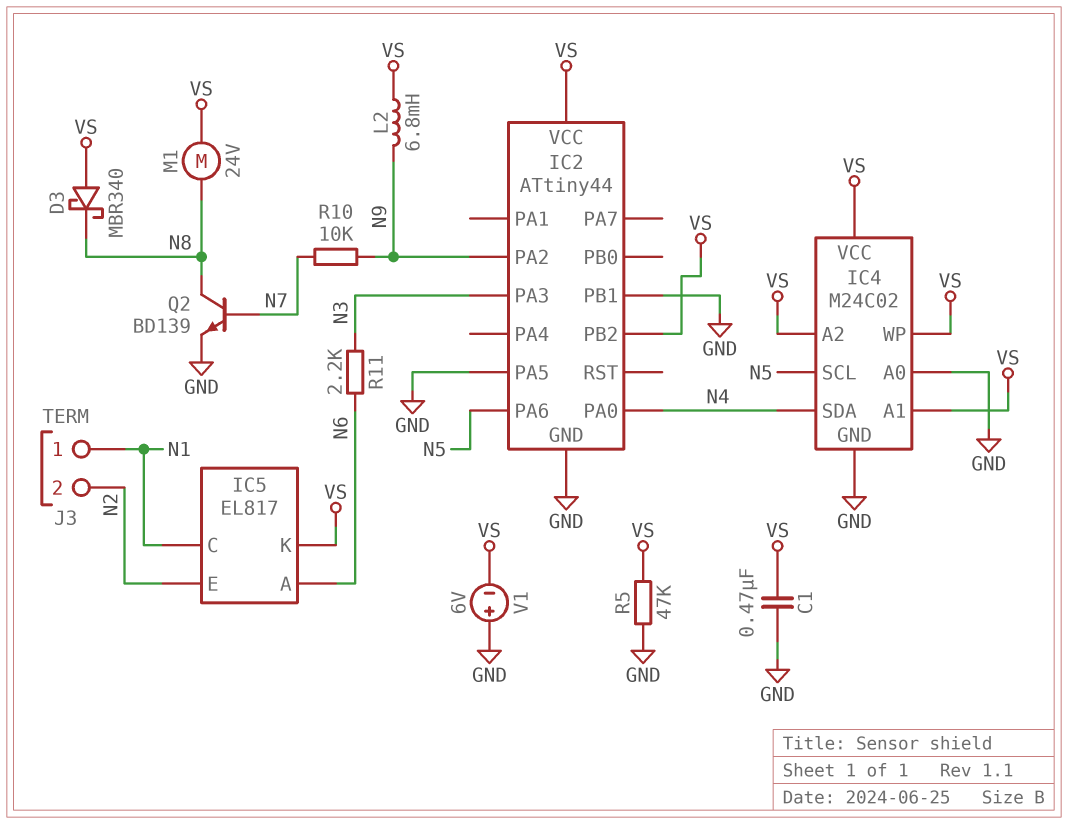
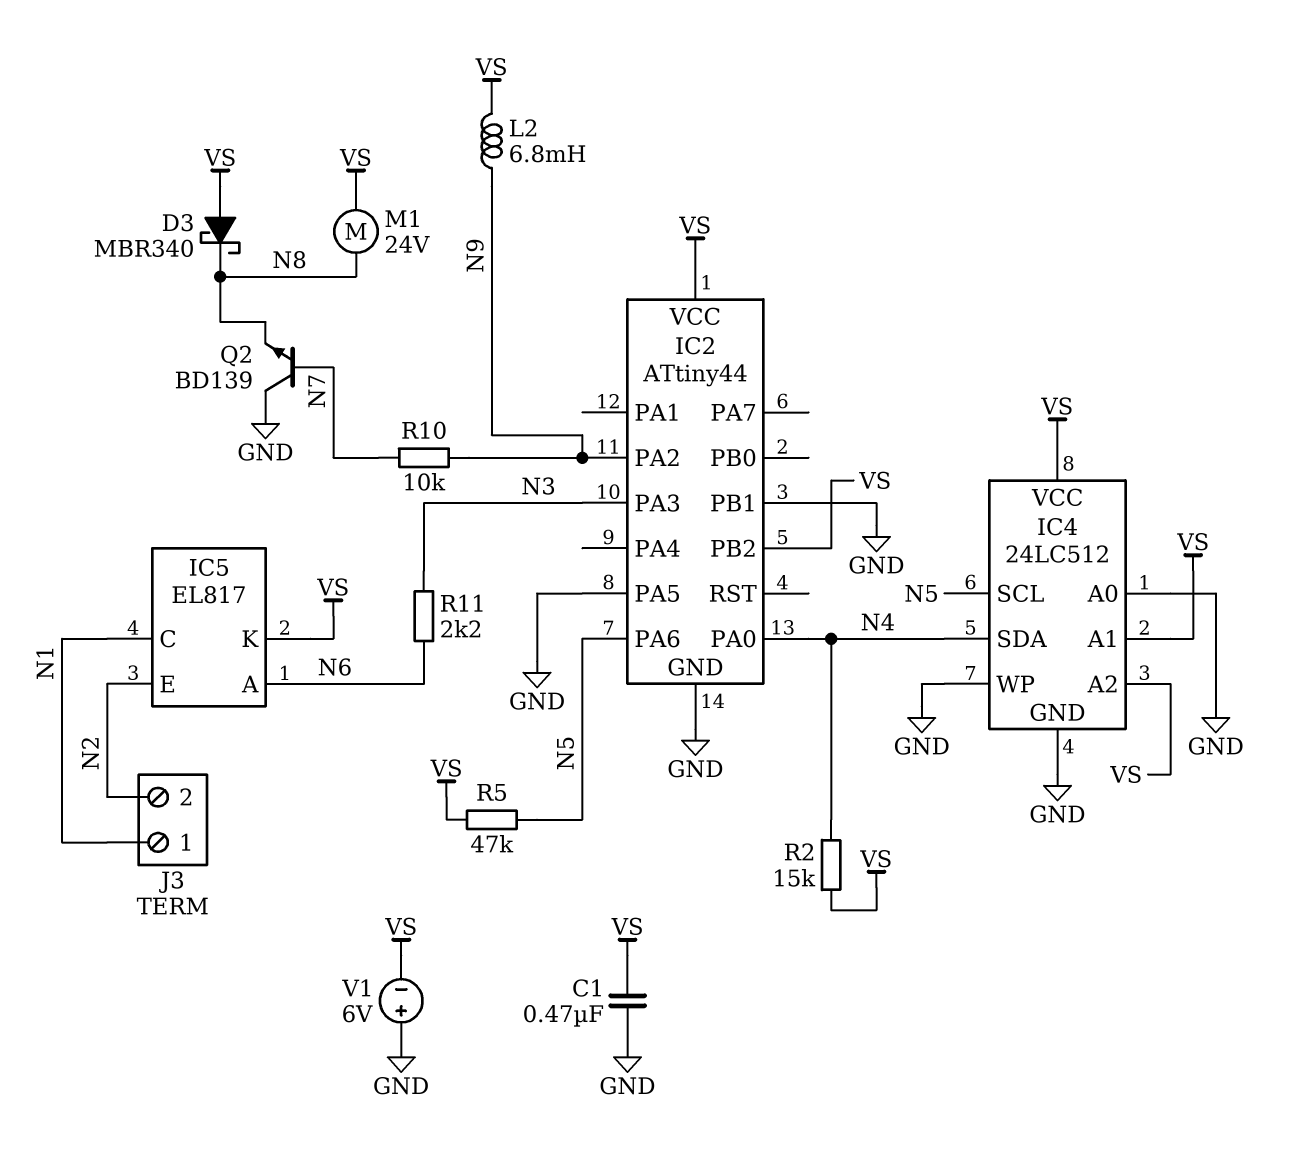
IC4: M24C02 -> 24LC512
IC4 pin WP: VS -> GND
Q2: NPN BD139 (B N7, C N8, E GND) -> NPN BD139 (B N7, C GND, E N8)
R2: none -> 15k (N4, VS)
R5: 47k (GND, VS) -> 47k (N5, VS)

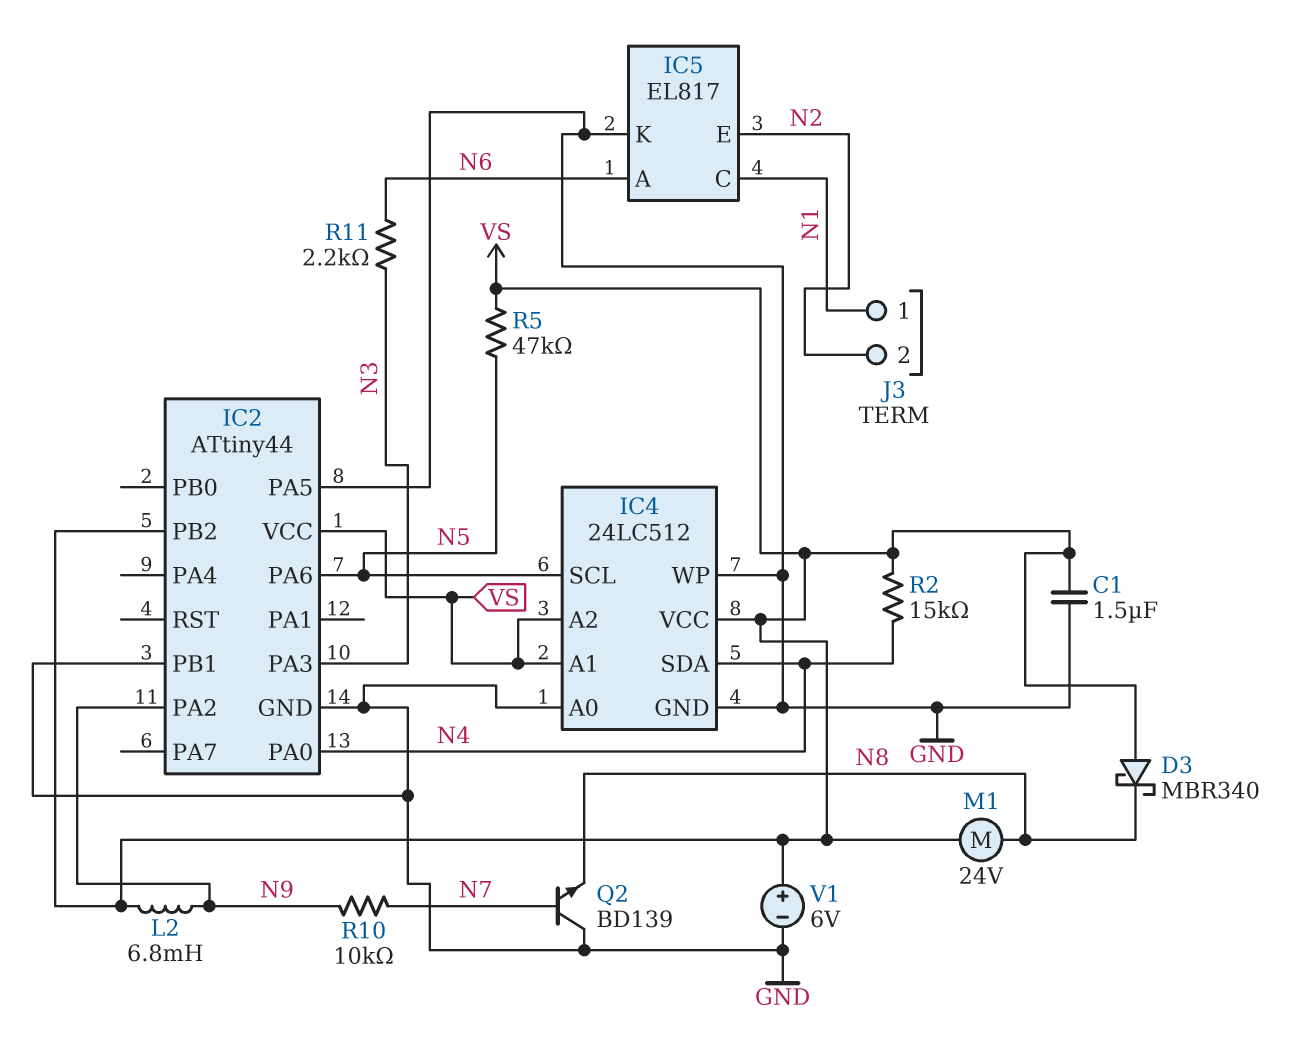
C1: 470nF (GND, VS) -> 1.5uF (GND, VS)
IC5 pin K: VS -> GND
V1: 6V (plus GND, minus VS) -> 6V (plus VS, minus GND)

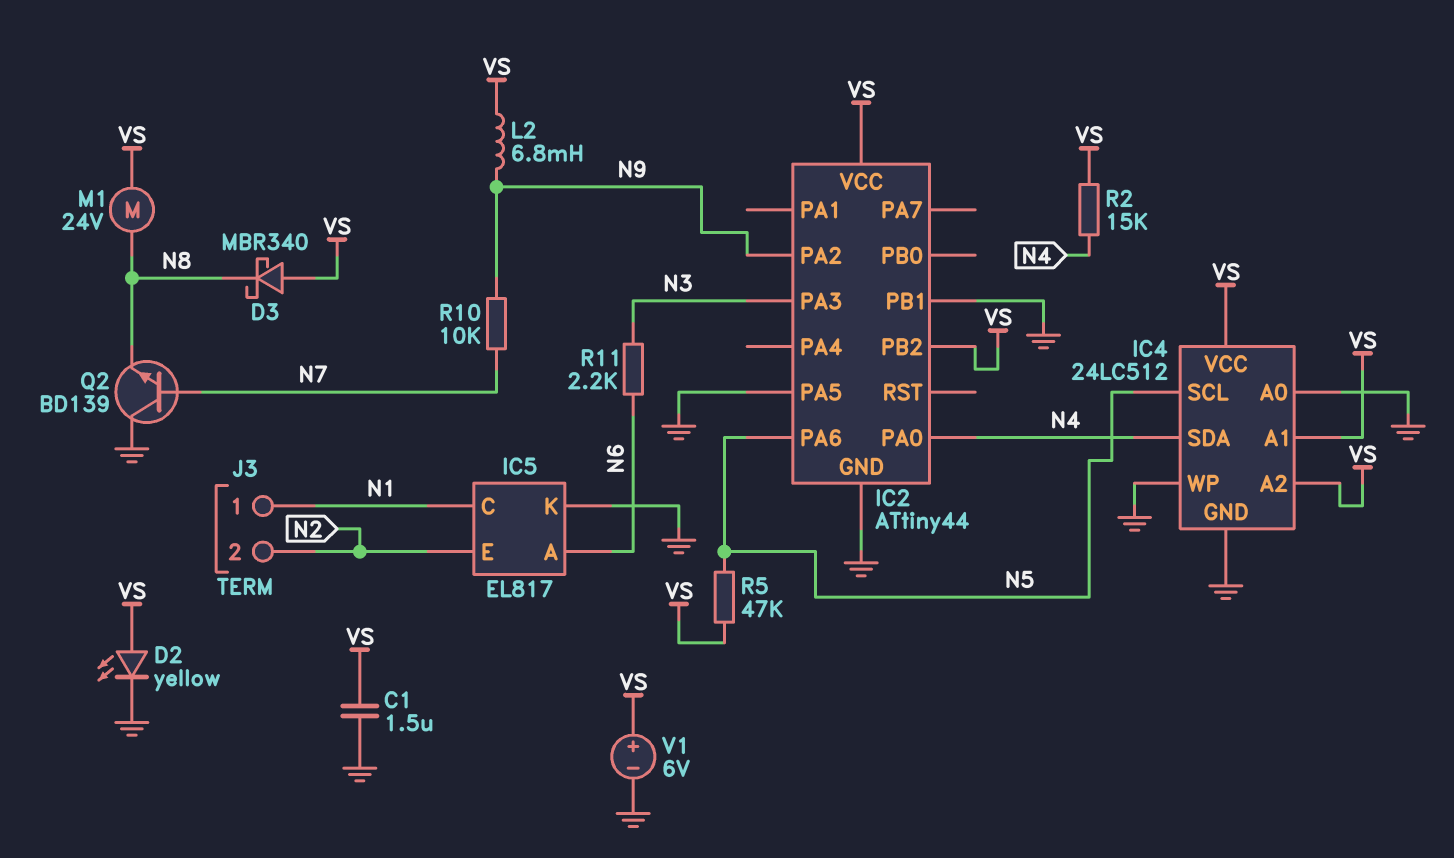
D2: none -> LED yellow (A VS, K GND)

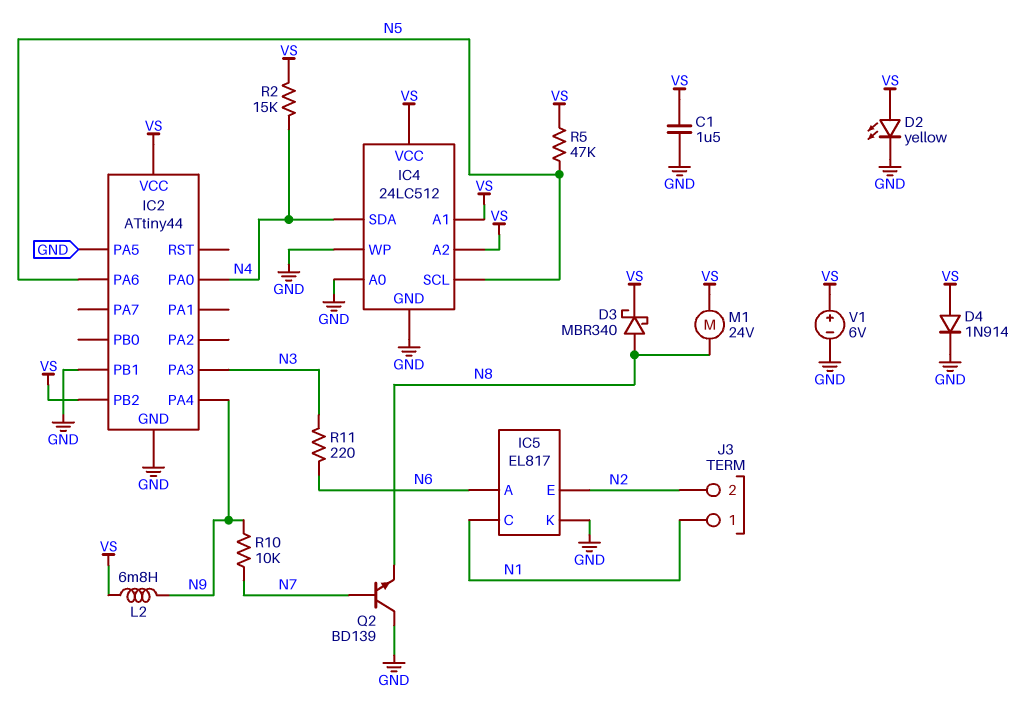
D3: schottky MBR340 (A VS, K N8) -> schottky MBR340 (A N8, K VS)
D4: none -> diode 1N914 (A VS, K GND)
IC2 pin PA2: N9 -> none
IC2 pin PA4: none -> N9
R11: 2.2k (N3, N6) -> 220 (N3, N6)

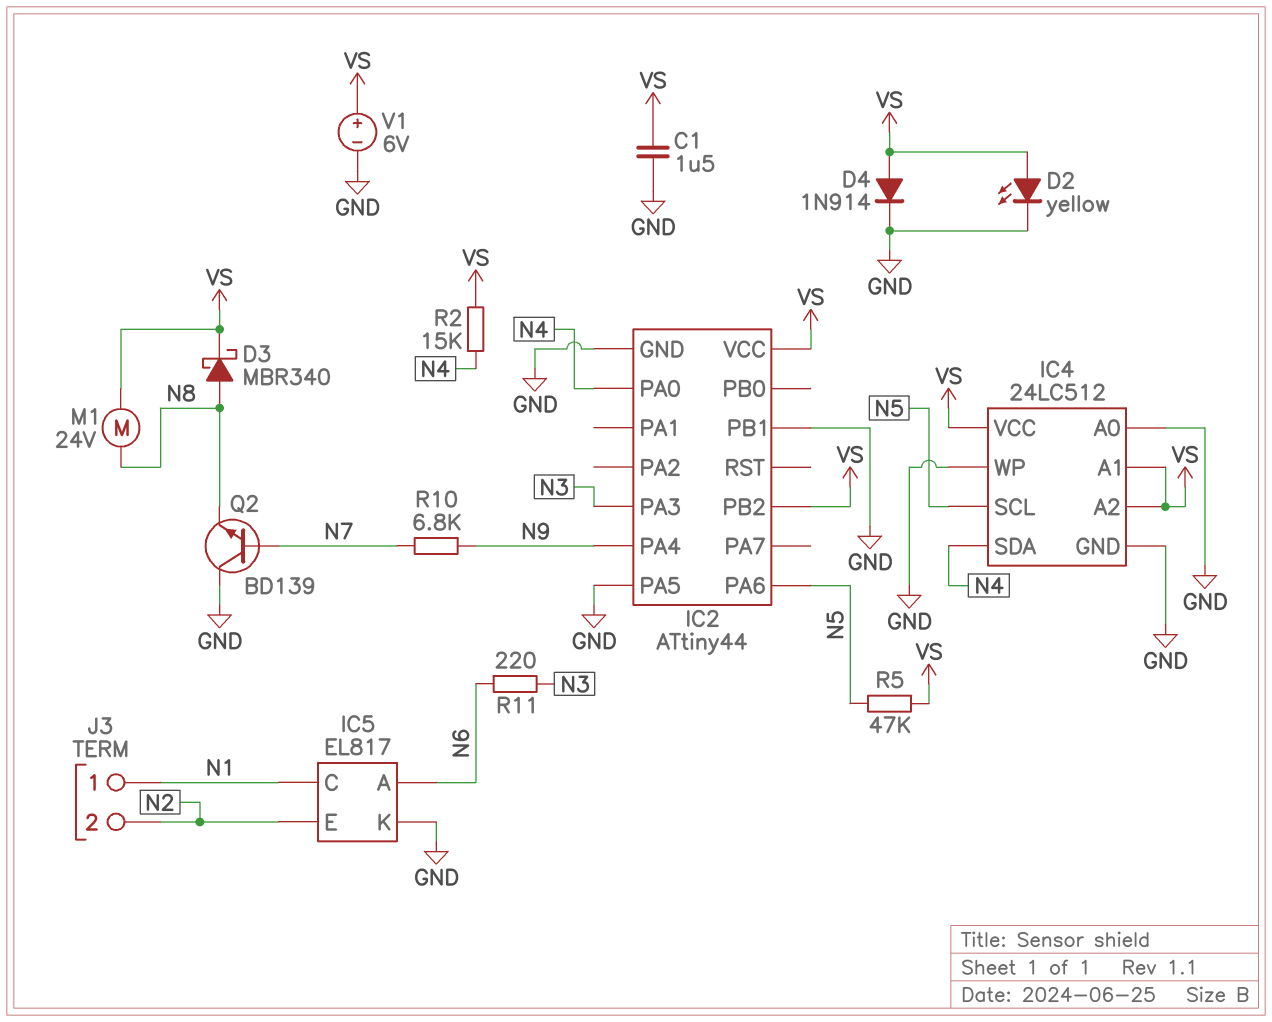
L2: 6.8mH (N9, VS) -> none
R10: 10k (N7, N9) -> 6.8k (N7, N9)

